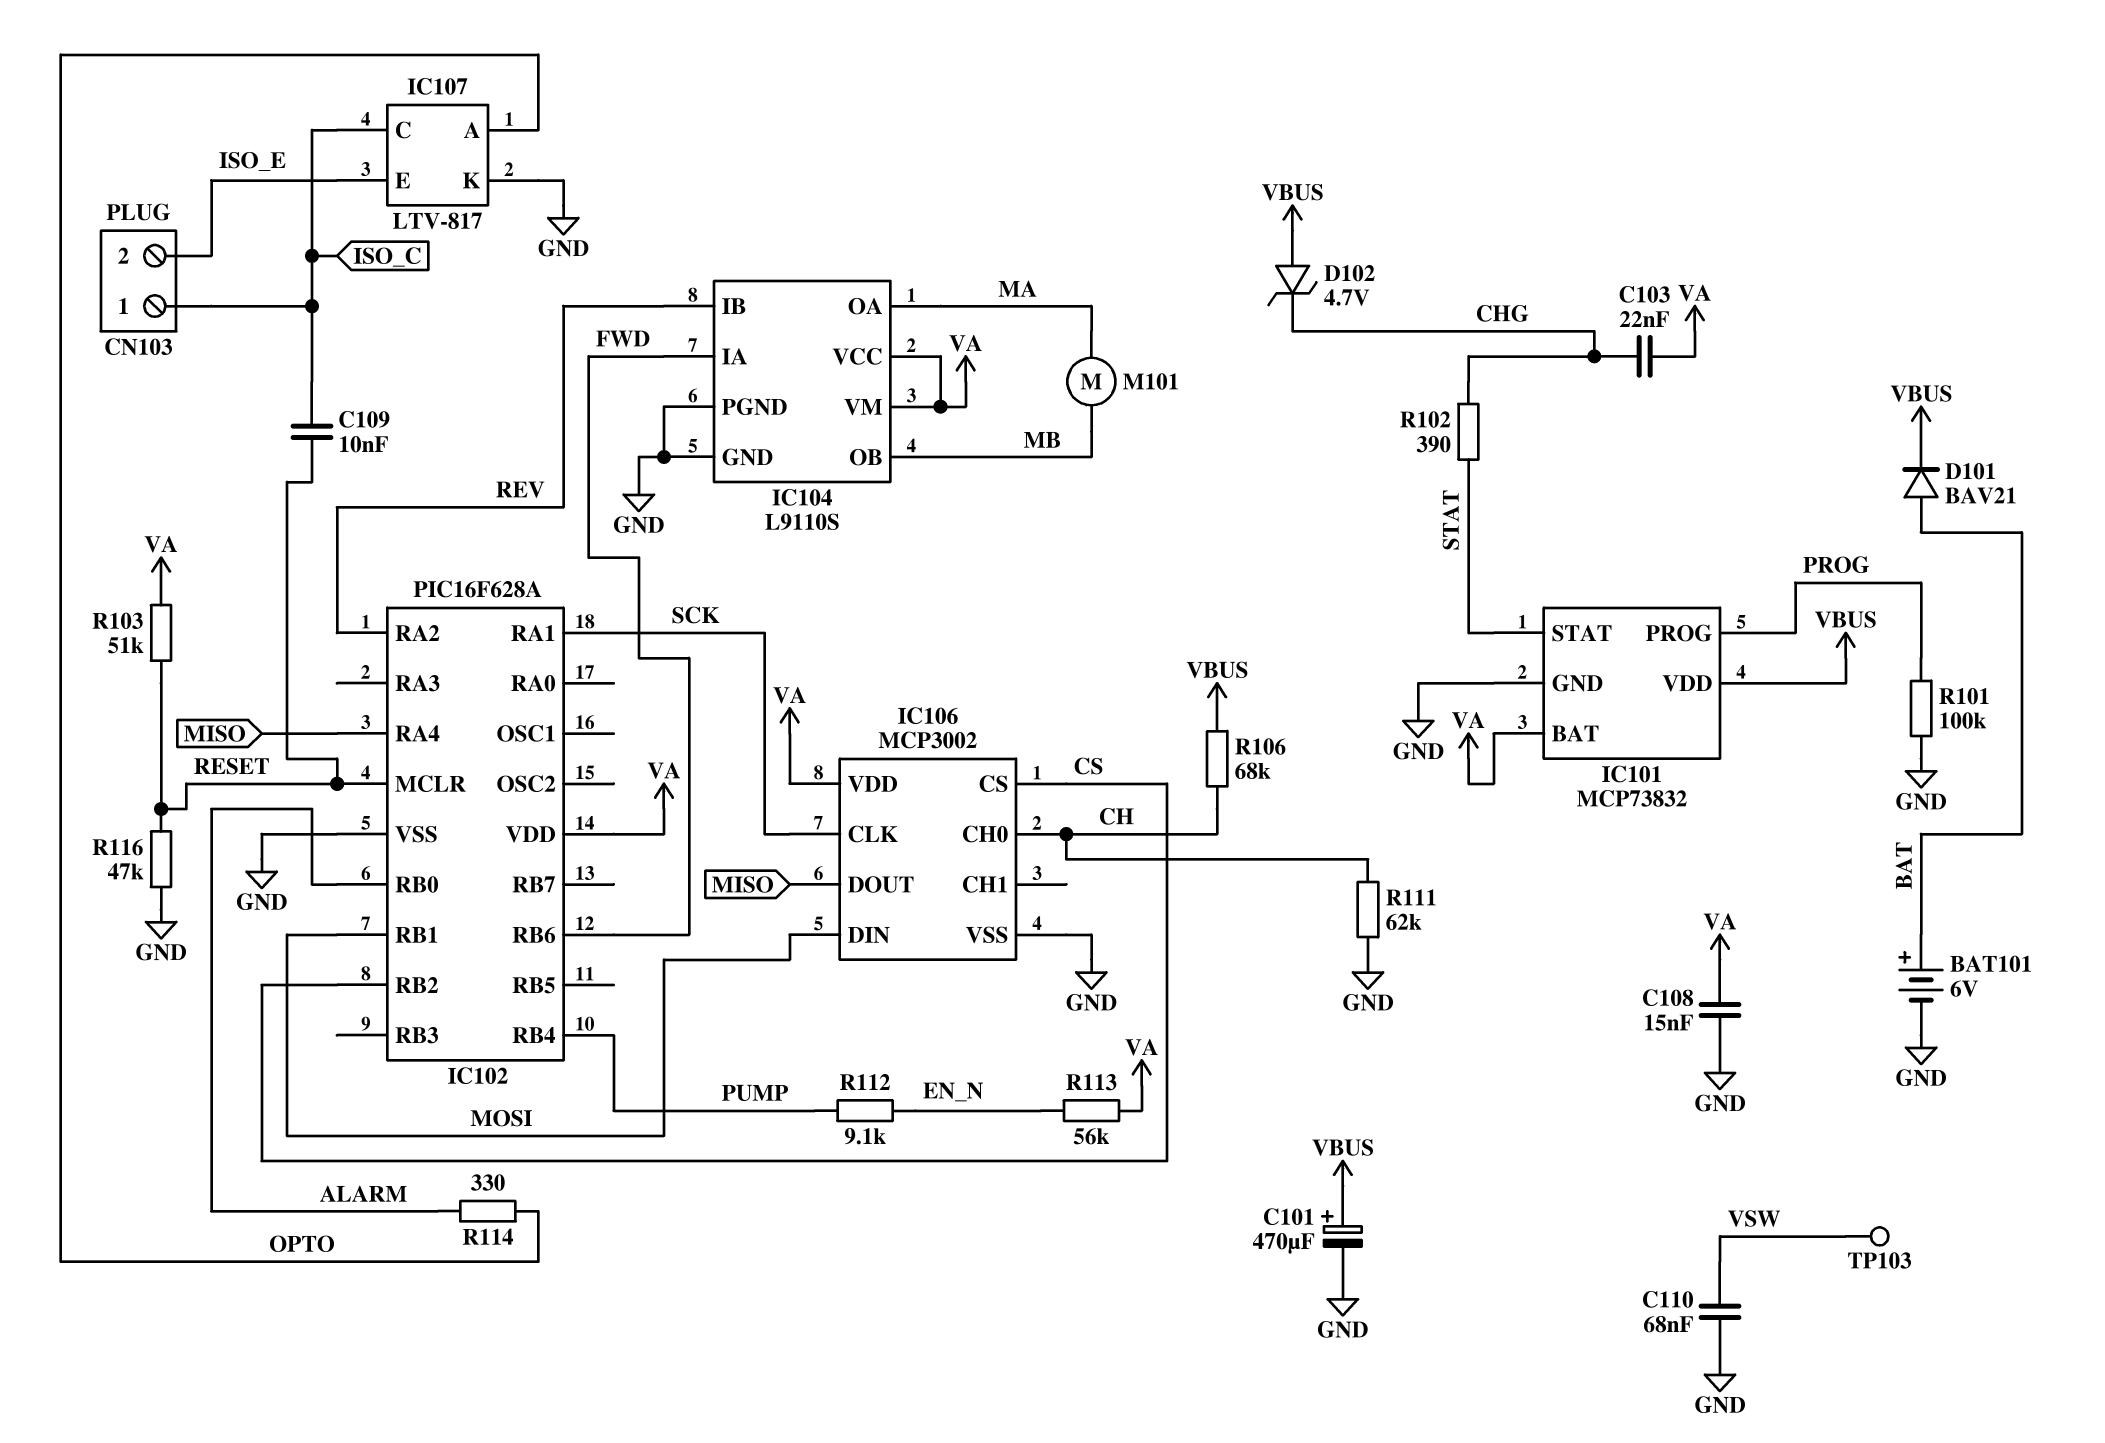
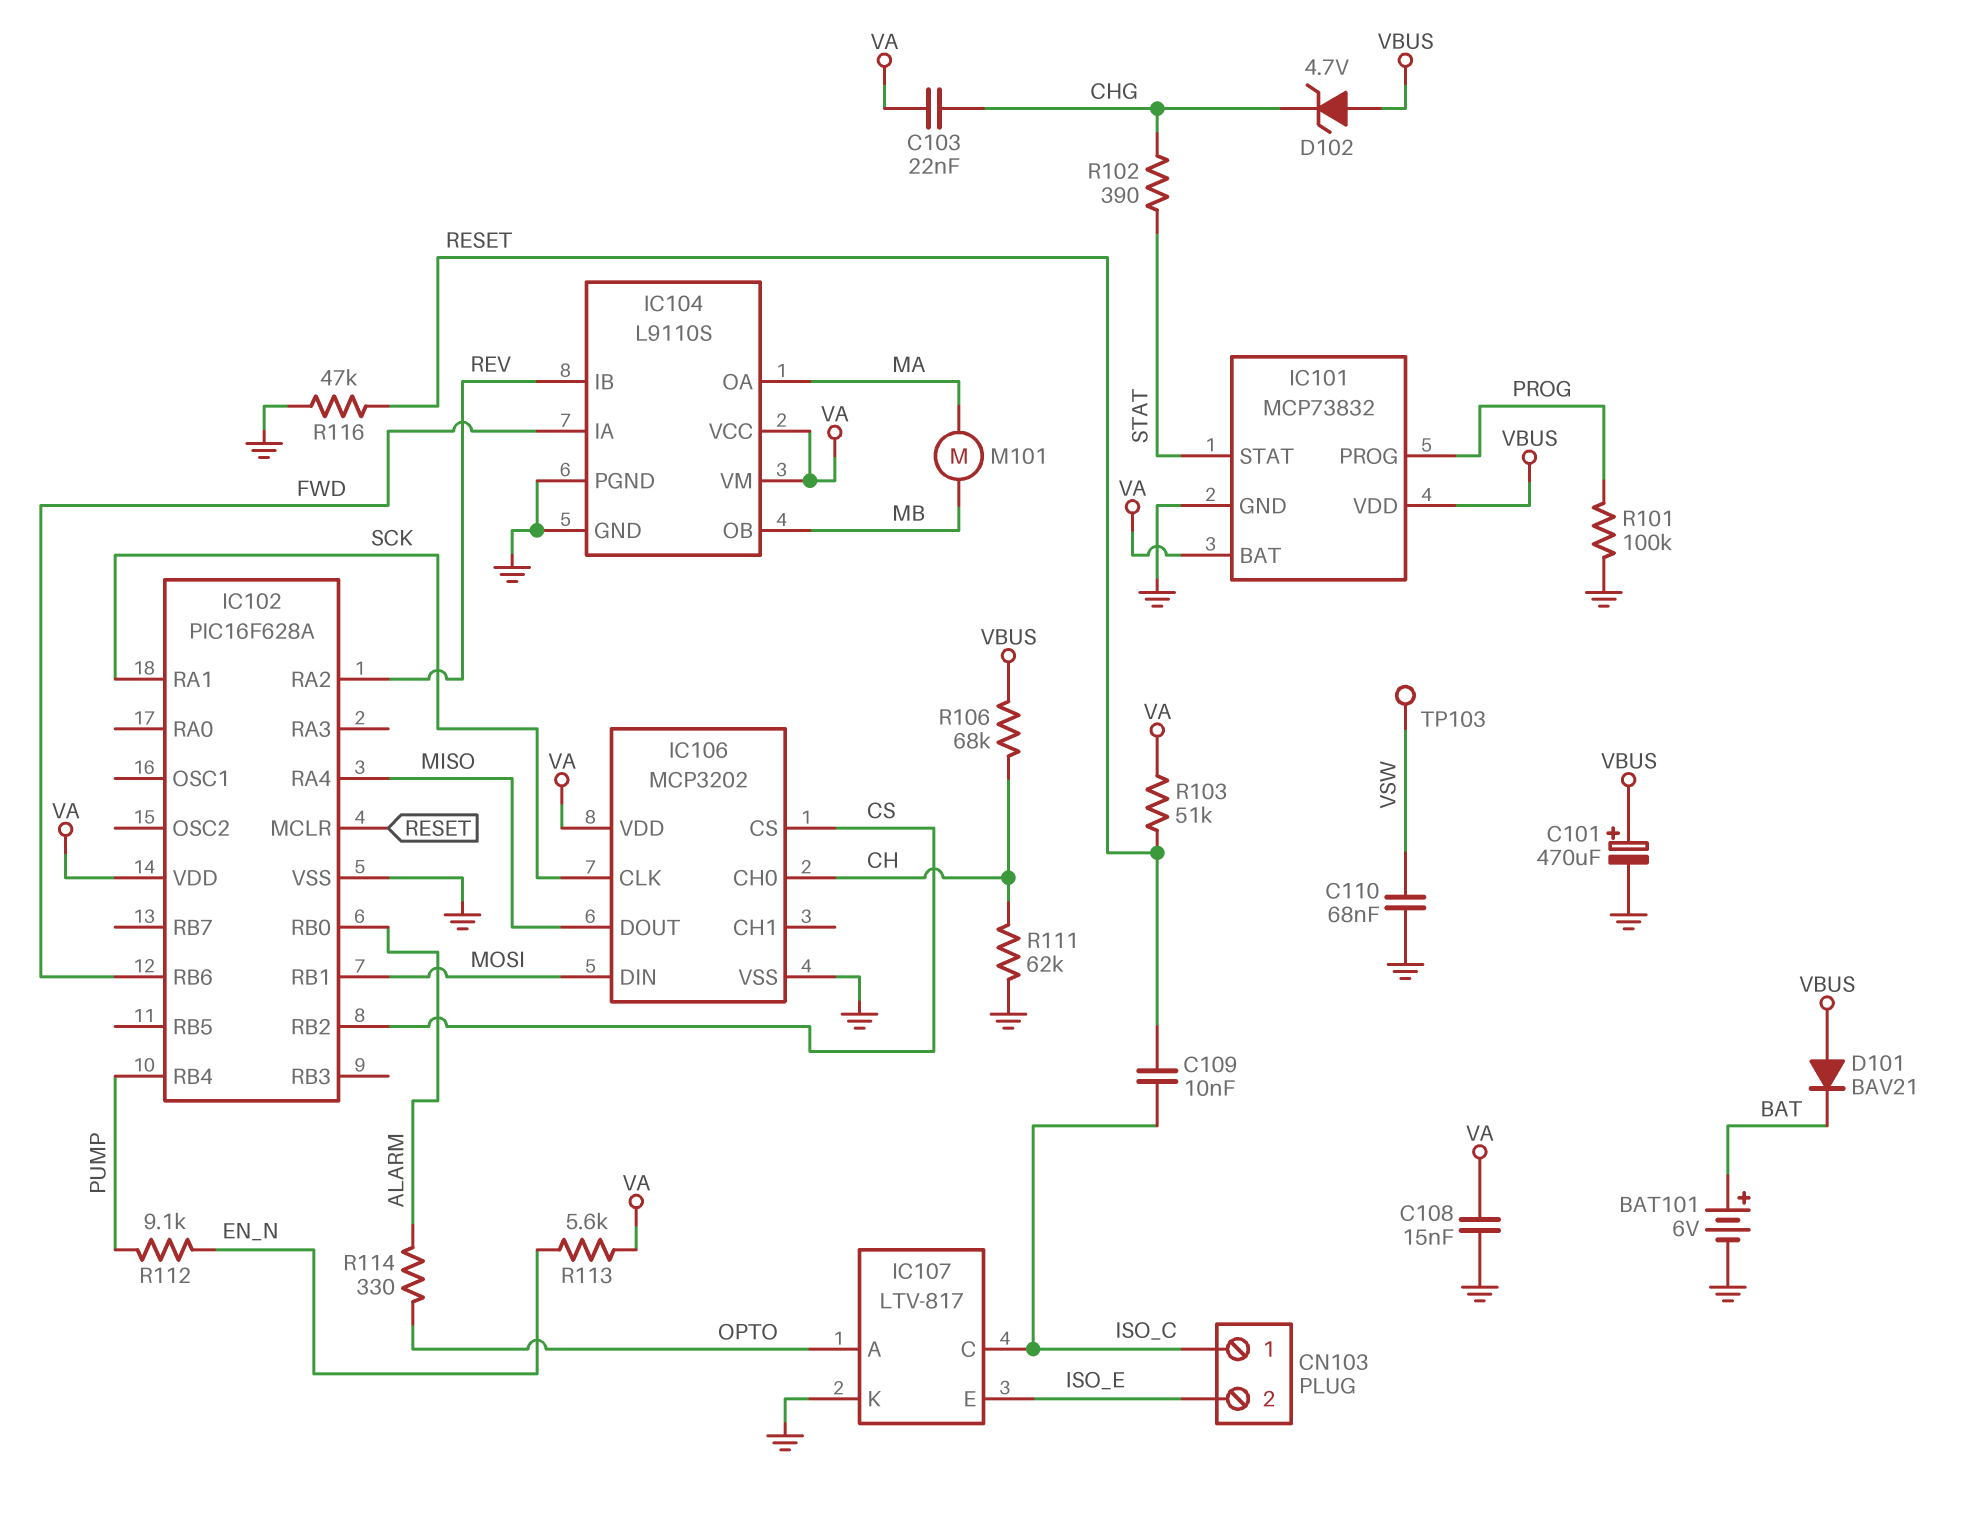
D101: diode BAV21 (A BAT, K VBUS) -> diode BAV21 (A VBUS, K BAT)
IC106: MCP3002 -> MCP3202
R113: 56k (EN_N, VA) -> 5.6k (EN_N, VA)

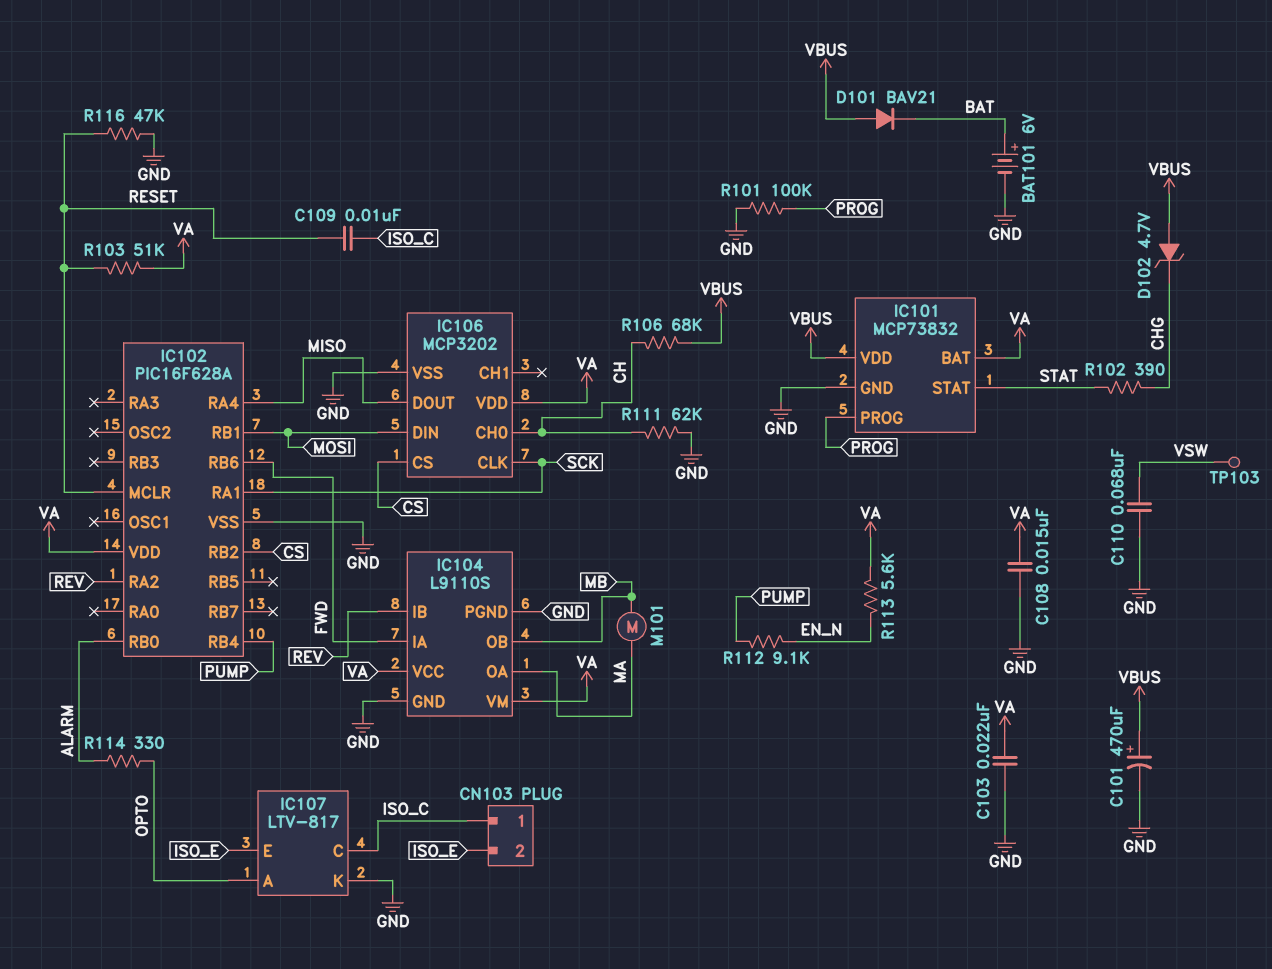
C103: 22nF (CHG, VA) -> 22nF (GND, VA)

